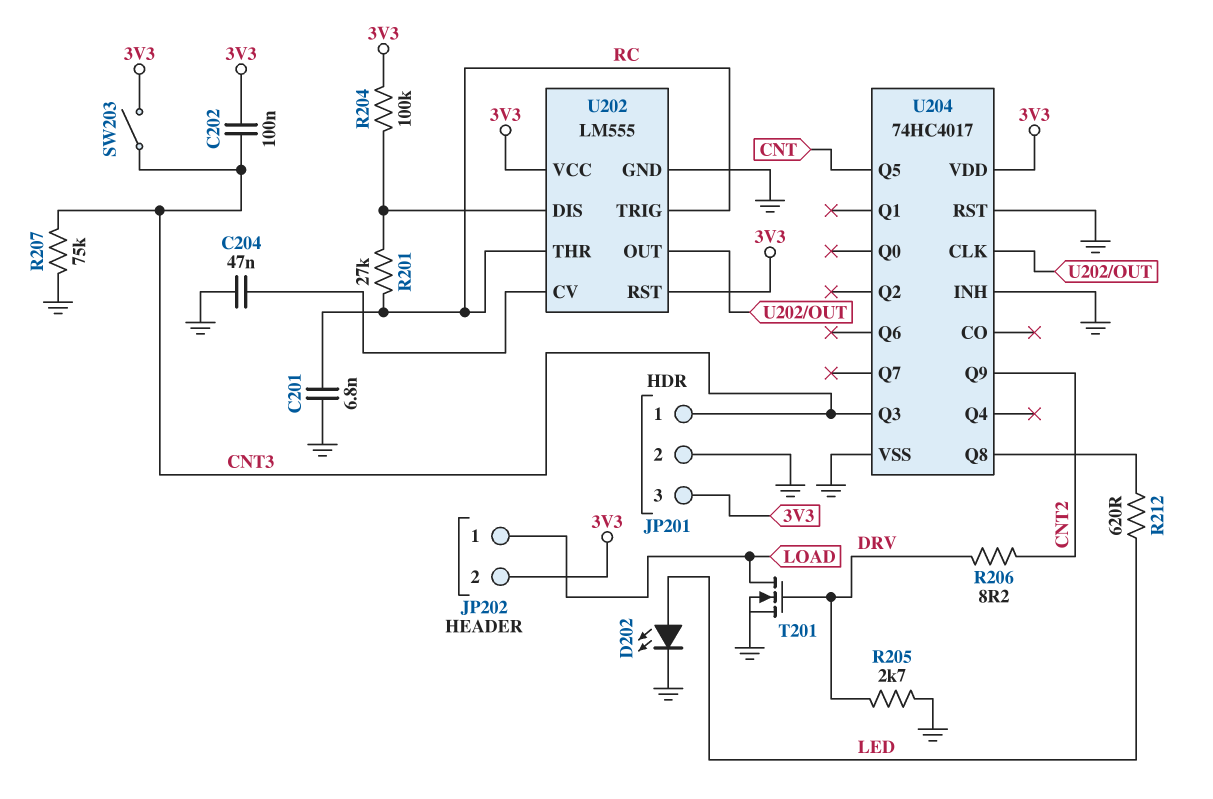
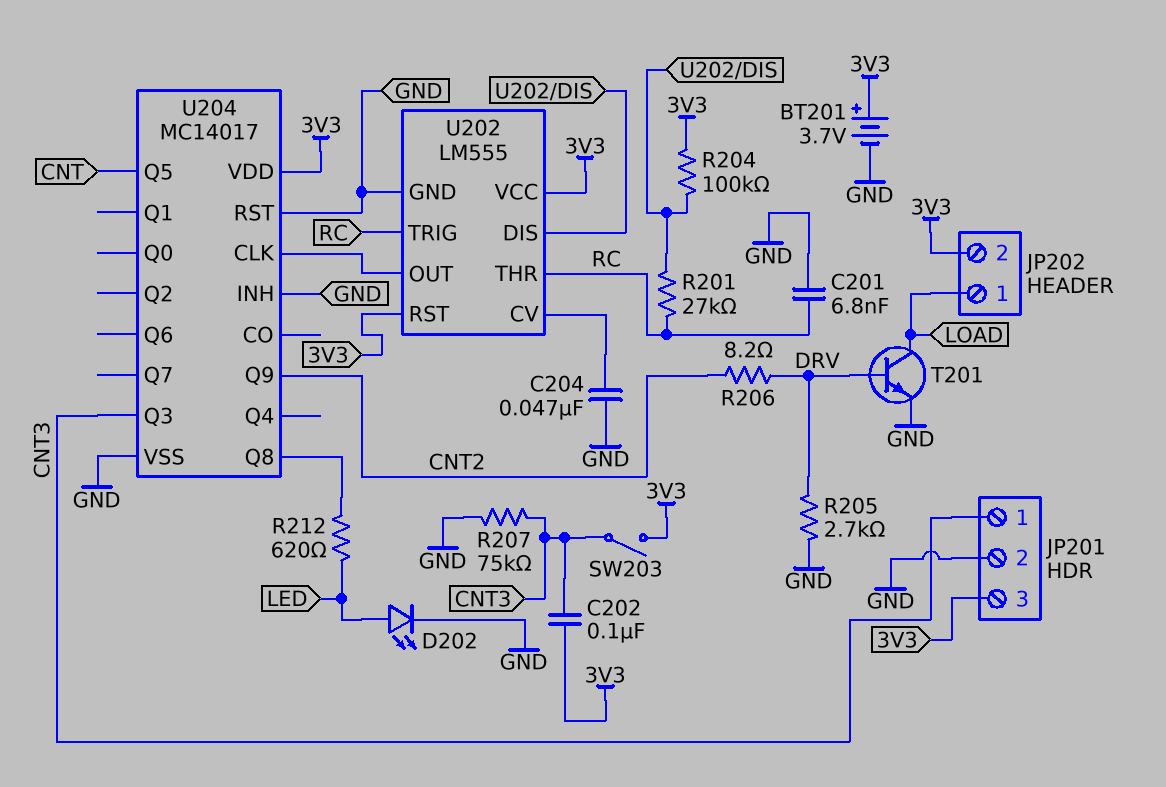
BT201: none -> 3.7V (plus 3V3, minus GND)
T201: NMOS (G DRV, D LOAD, S GND) -> NPN (B DRV, C LOAD, E GND)
U204: 74HC4017 -> MC14017

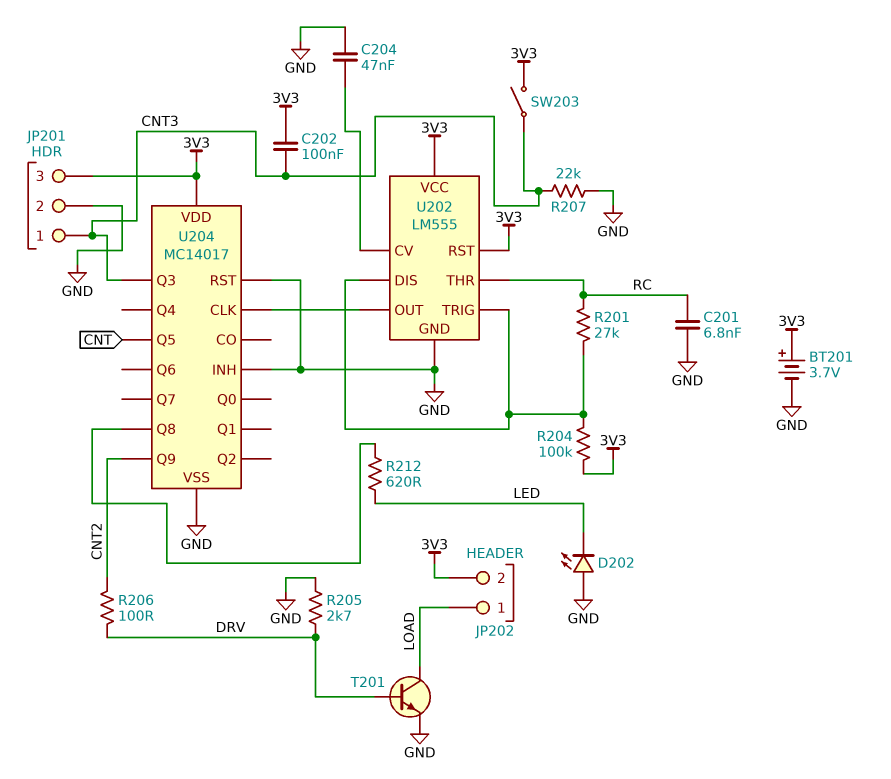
D202: LED (A LED, K GND) -> LED (A GND, K LED)
R206: 8.2 (CNT2, DRV) -> 100 (CNT2, DRV)
R207: 75k (CNT3, GND) -> 22k (CNT3, GND)
U202 pin TRIG: RC -> U202/DIS

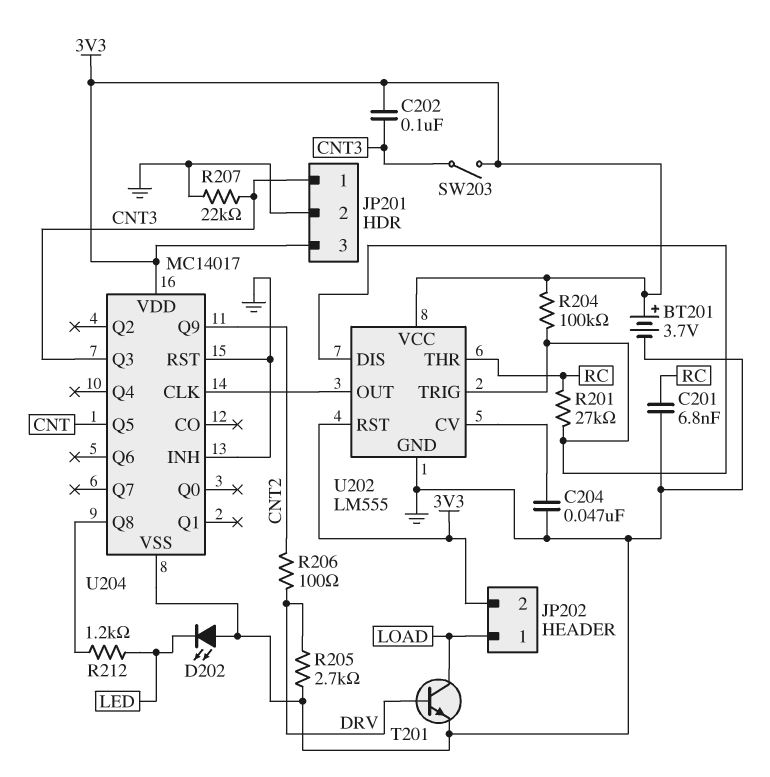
R212: 620 (LED, U204/Q8) -> 1.2k (LED, U204/Q8)

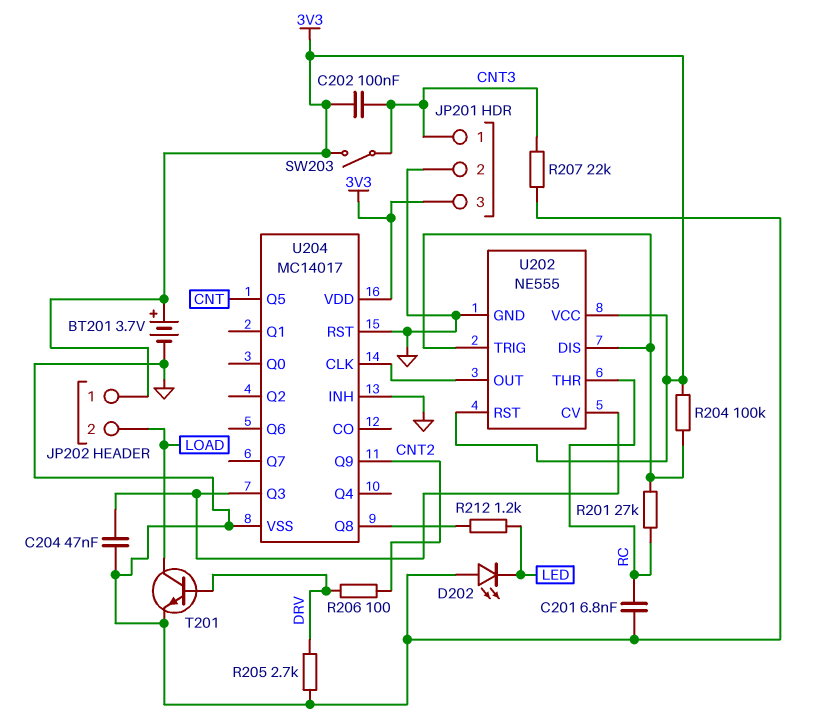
JP202 pin 1: LOAD -> 3V3
JP202 pin 2: 3V3 -> LOAD
U202: LM555 -> NE555
U204 pin Q3: CNT3 -> U202/CV

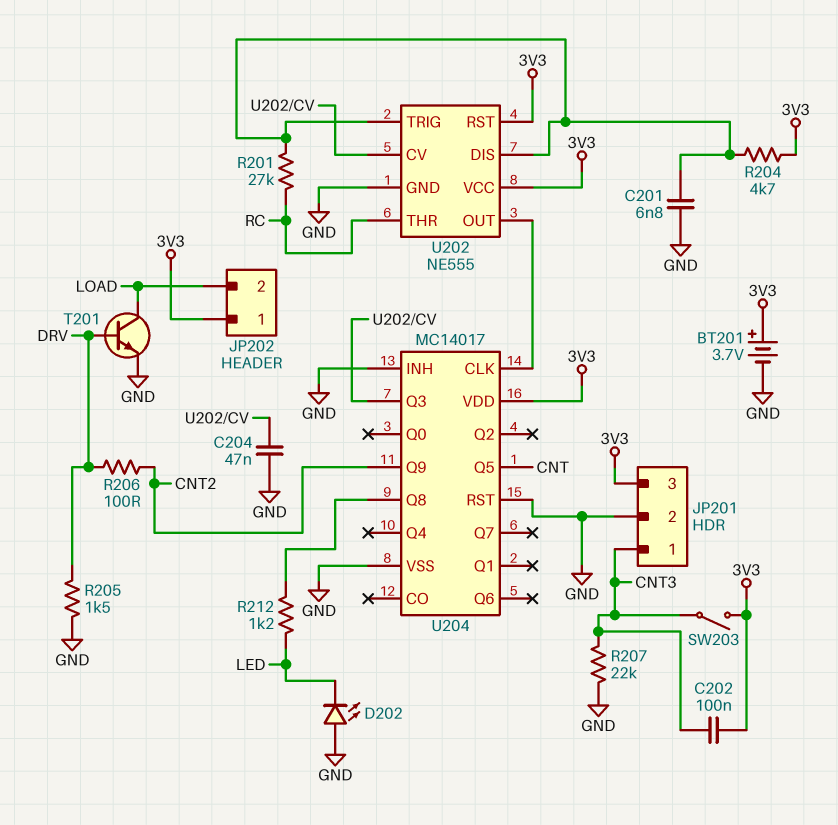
C201: 6.8nF (GND, RC) -> 6.8nF (GND, U202/DIS)
R204: 100k (3V3, U202/DIS) -> 4.7k (3V3, U202/DIS)
R205: 2.7k (DRV, GND) -> 1.5k (DRV, GND)

